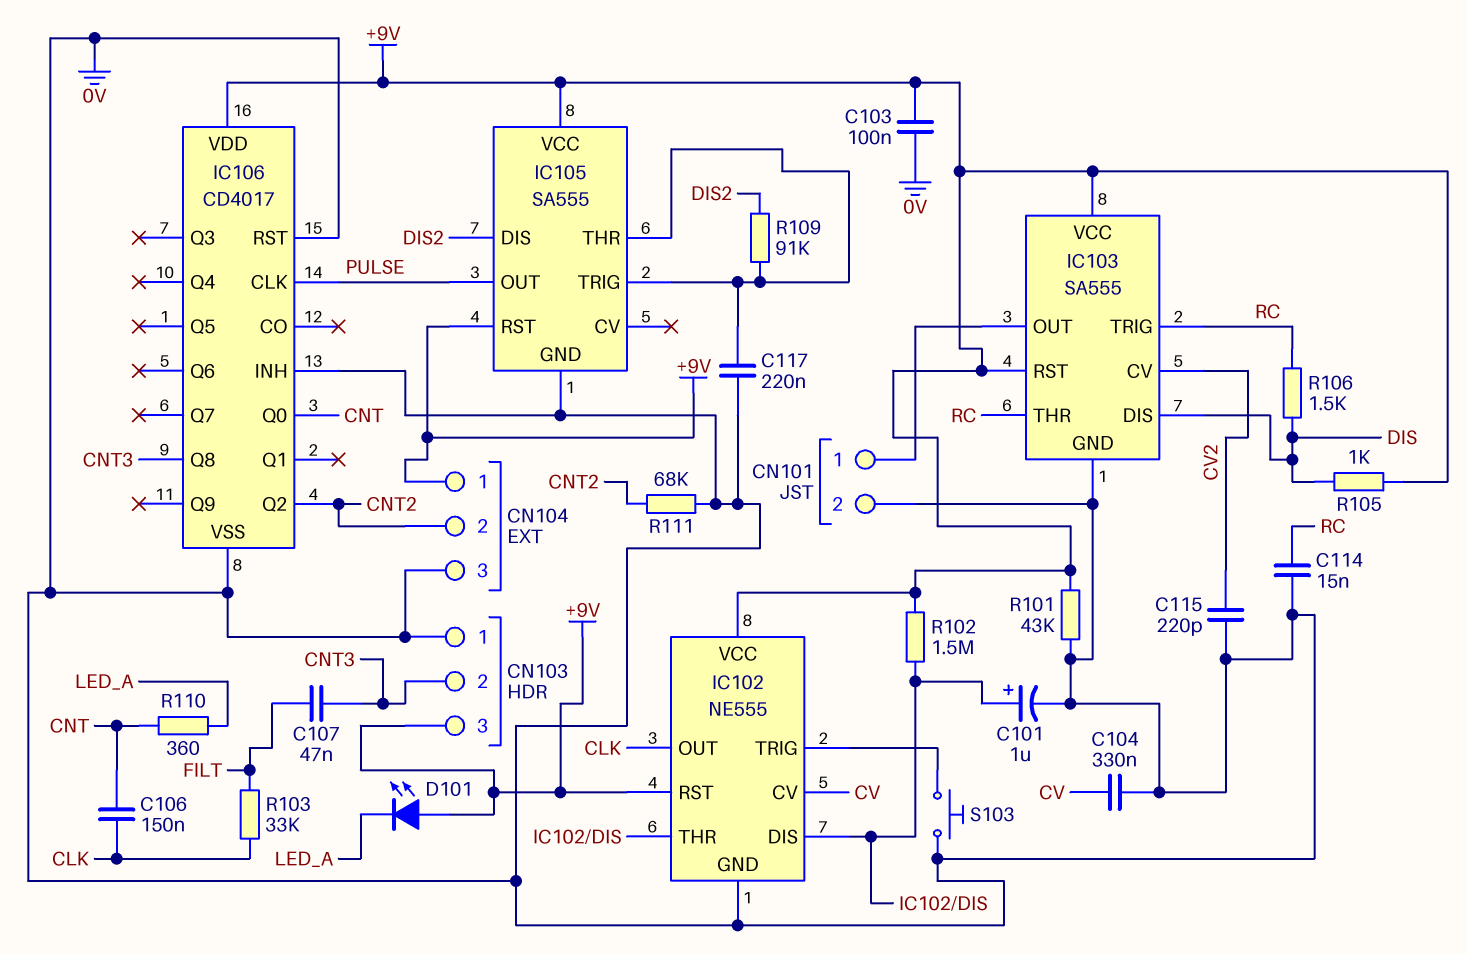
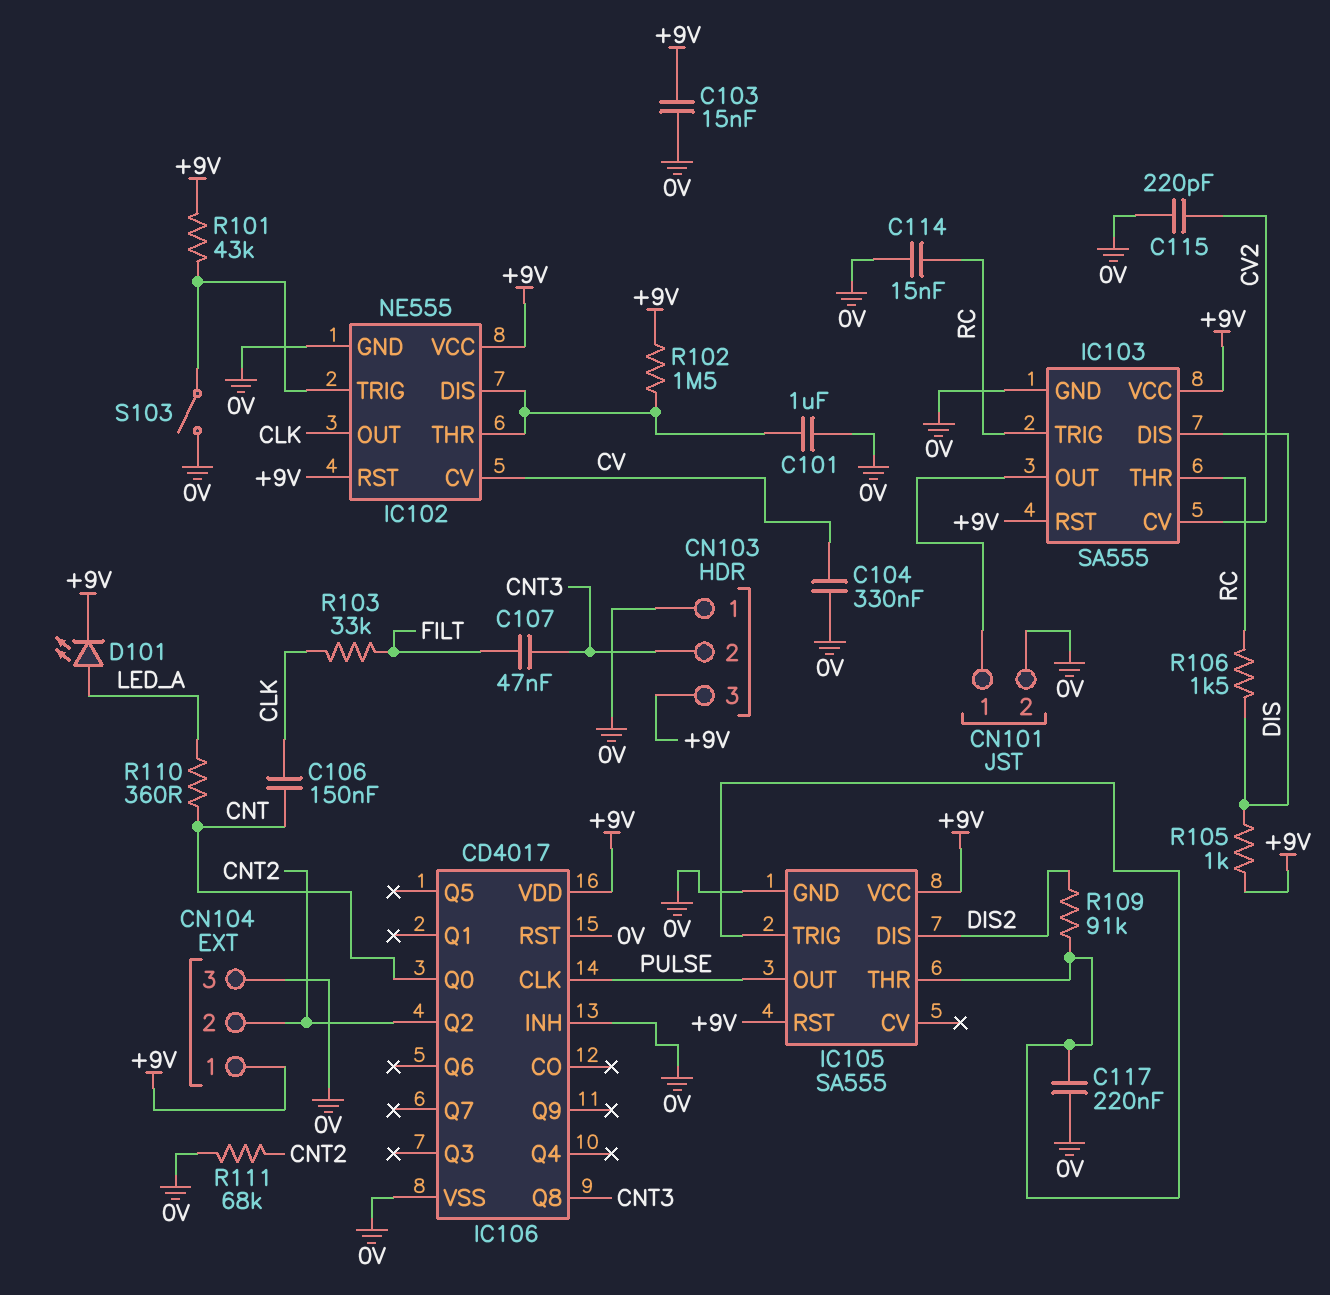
C101: 1uF (plus IC102/DIS, minus 0V) -> 1uF (0V, IC102/DIS)
C103: 100nF (+9V, 0V) -> 15nF (+9V, 0V)
D101: LED (A +9V, K LED_A) -> LED (A LED_A, K +9V)
R101: 43k (+9V, 0V) -> 43k (+9V, IC102/TRIG)
S103: button (0V, IC102/TRIG) -> switch (0V, IC102/TRIG)

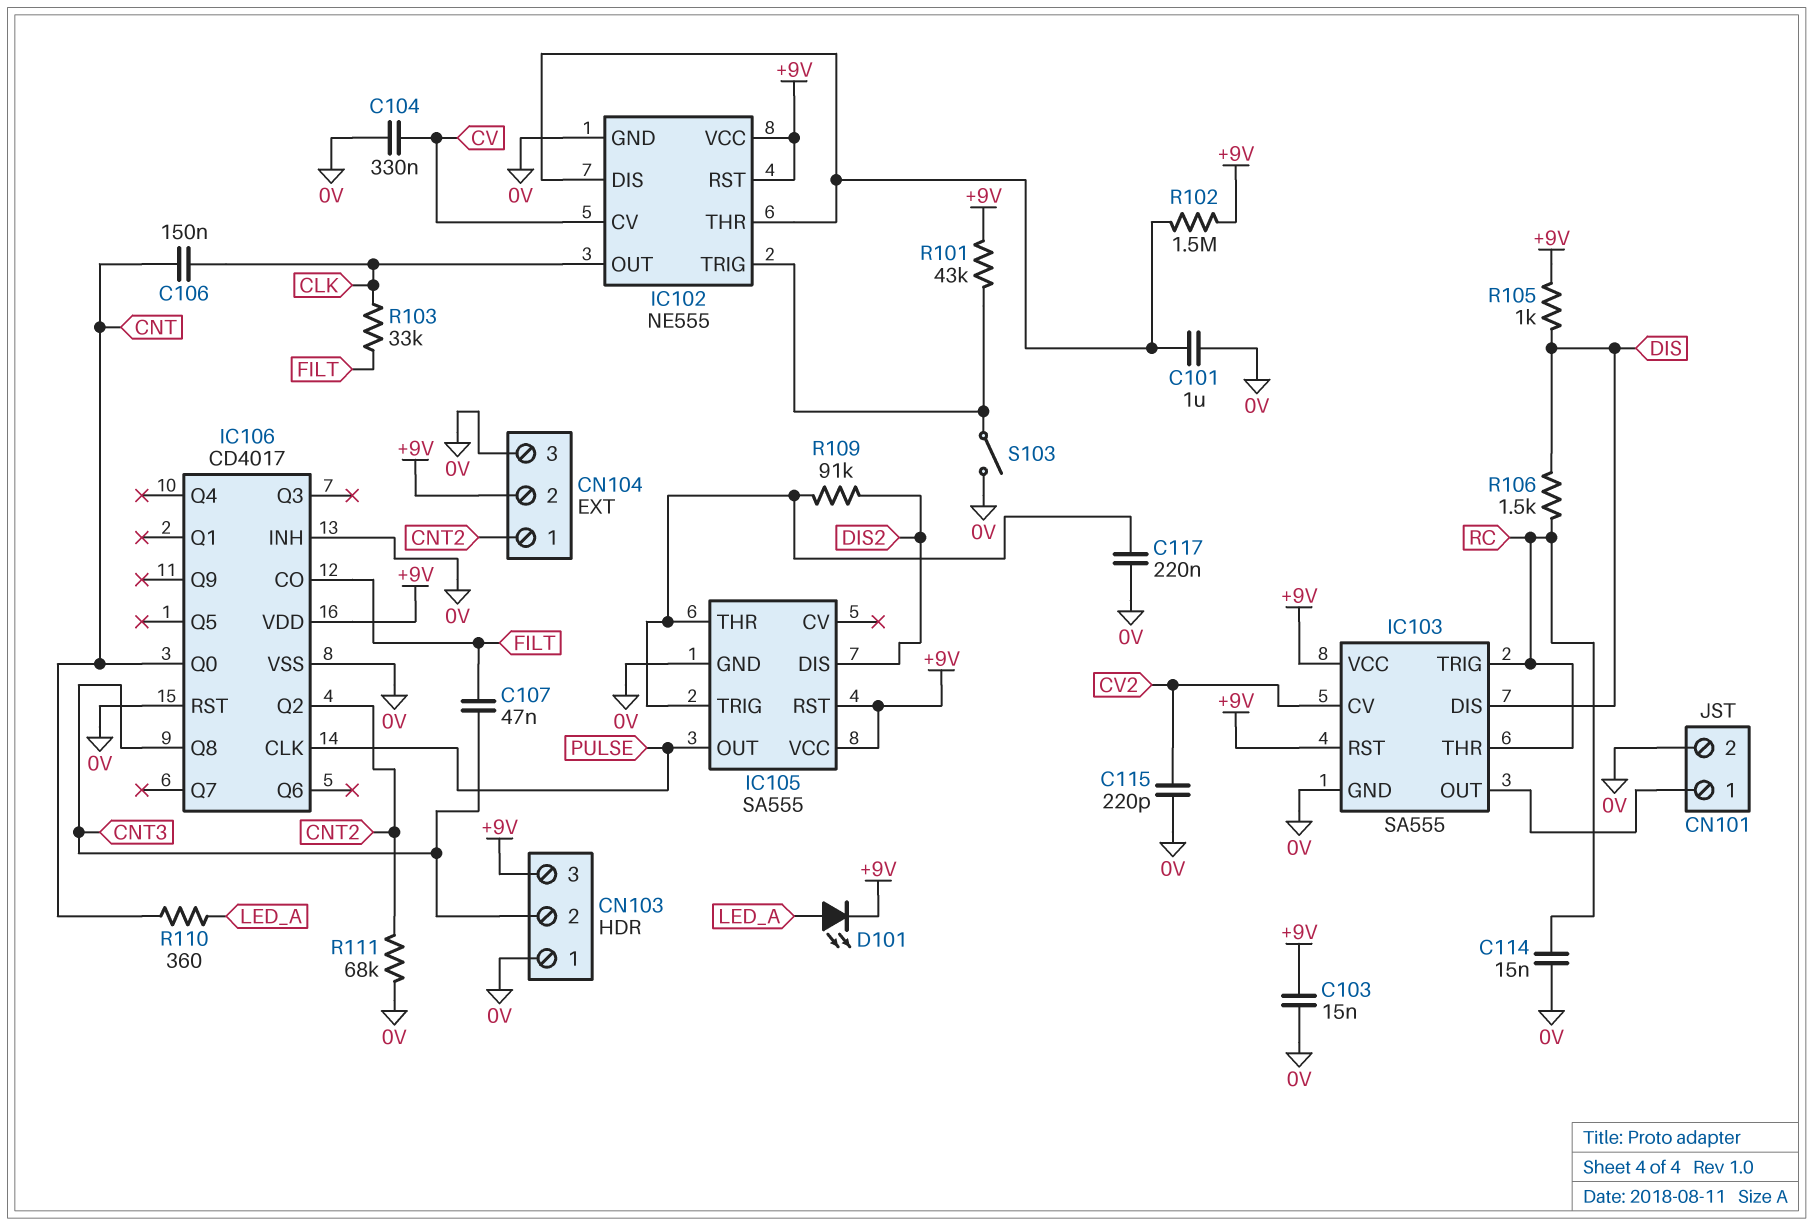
CN104 pin 1: +9V -> CNT2
CN104 pin 2: CNT2 -> +9V
IC106 pin CO: none -> FILT

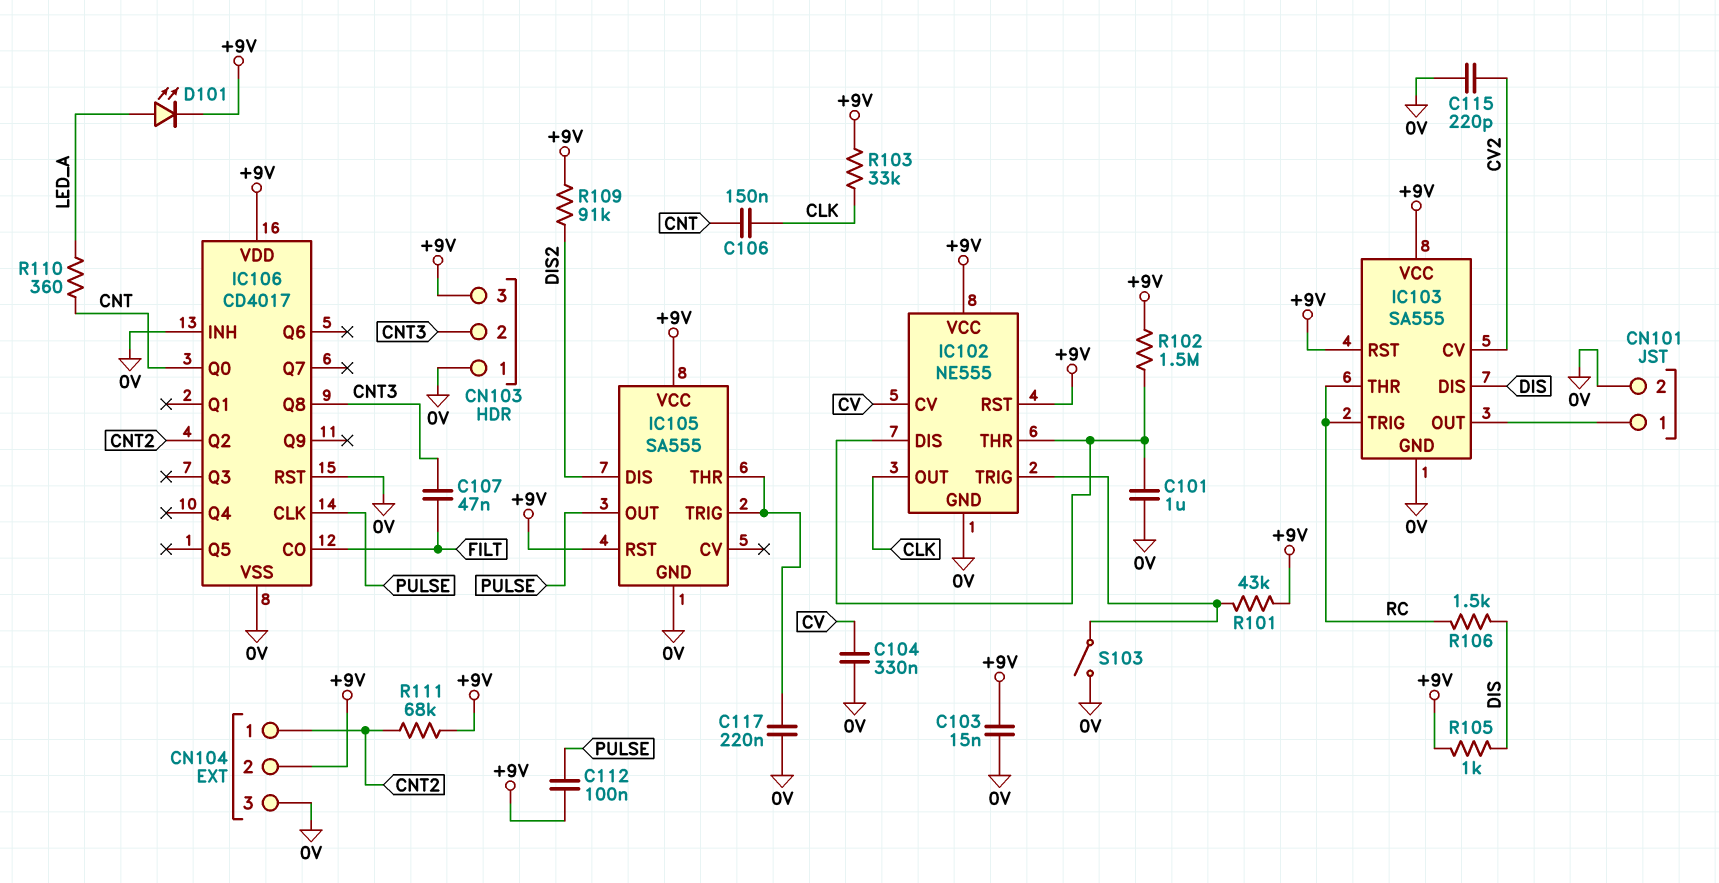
C112: none -> 100nF (+9V, PULSE)
C114: 15nF (0V, RC) -> none
R103: 33k (CLK, FILT) -> 33k (+9V, CLK)
R109: 91k (DIS2, IC105/THR) -> 91k (+9V, DIS2)
R111: 68k (0V, CNT2) -> 68k (+9V, CNT2)

